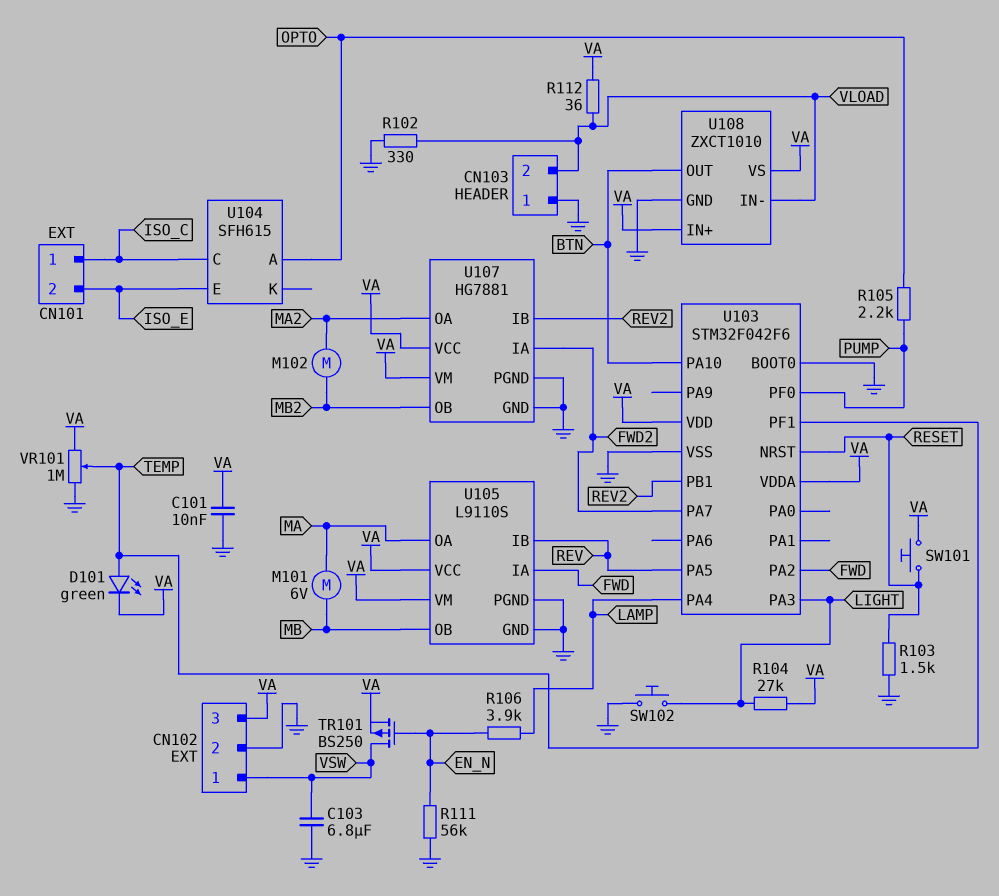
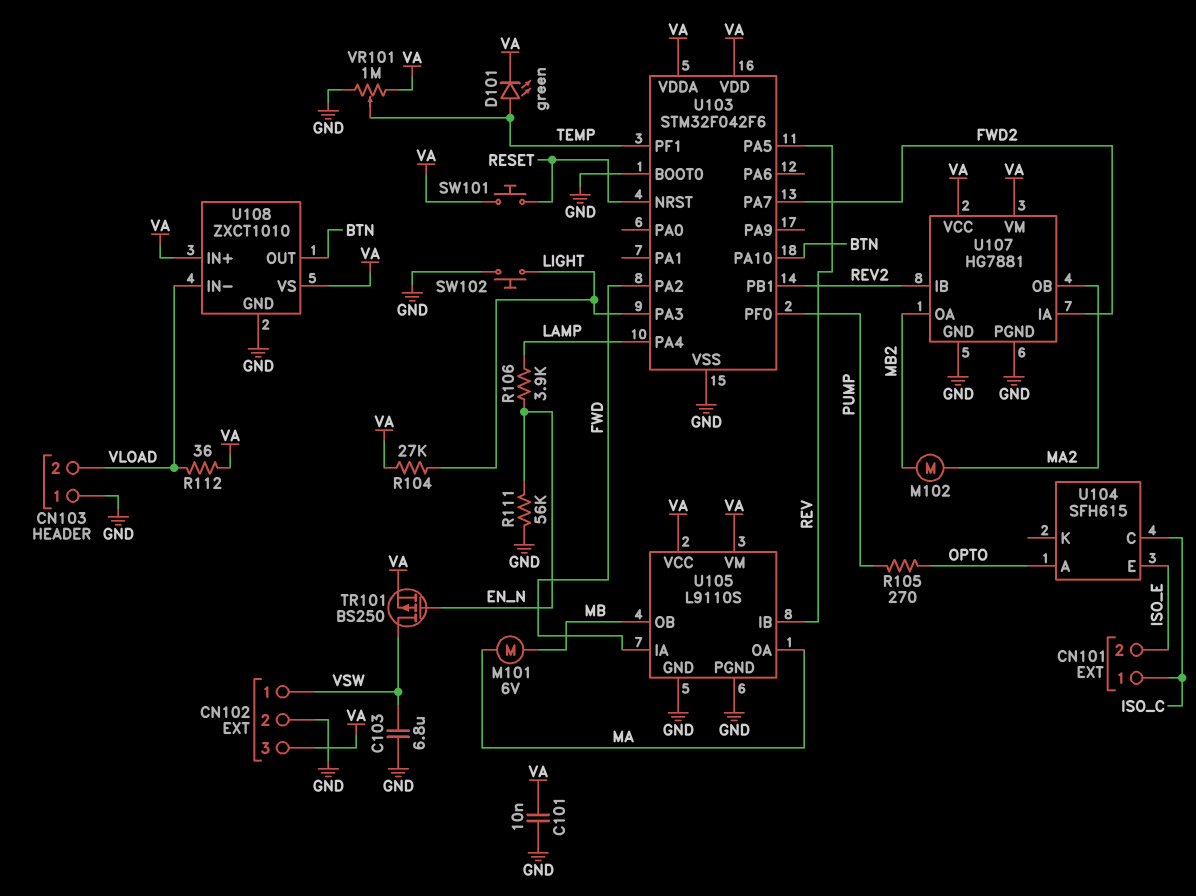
R102: 330 (GND, VLOAD) -> none
R103: 1.5k (GND, RESET) -> none
R105: 2.2k (OPTO, PUMP) -> 270 (OPTO, PUMP)
U107 pin OA: MA2 -> MB2
U107 pin OB: MB2 -> MA2

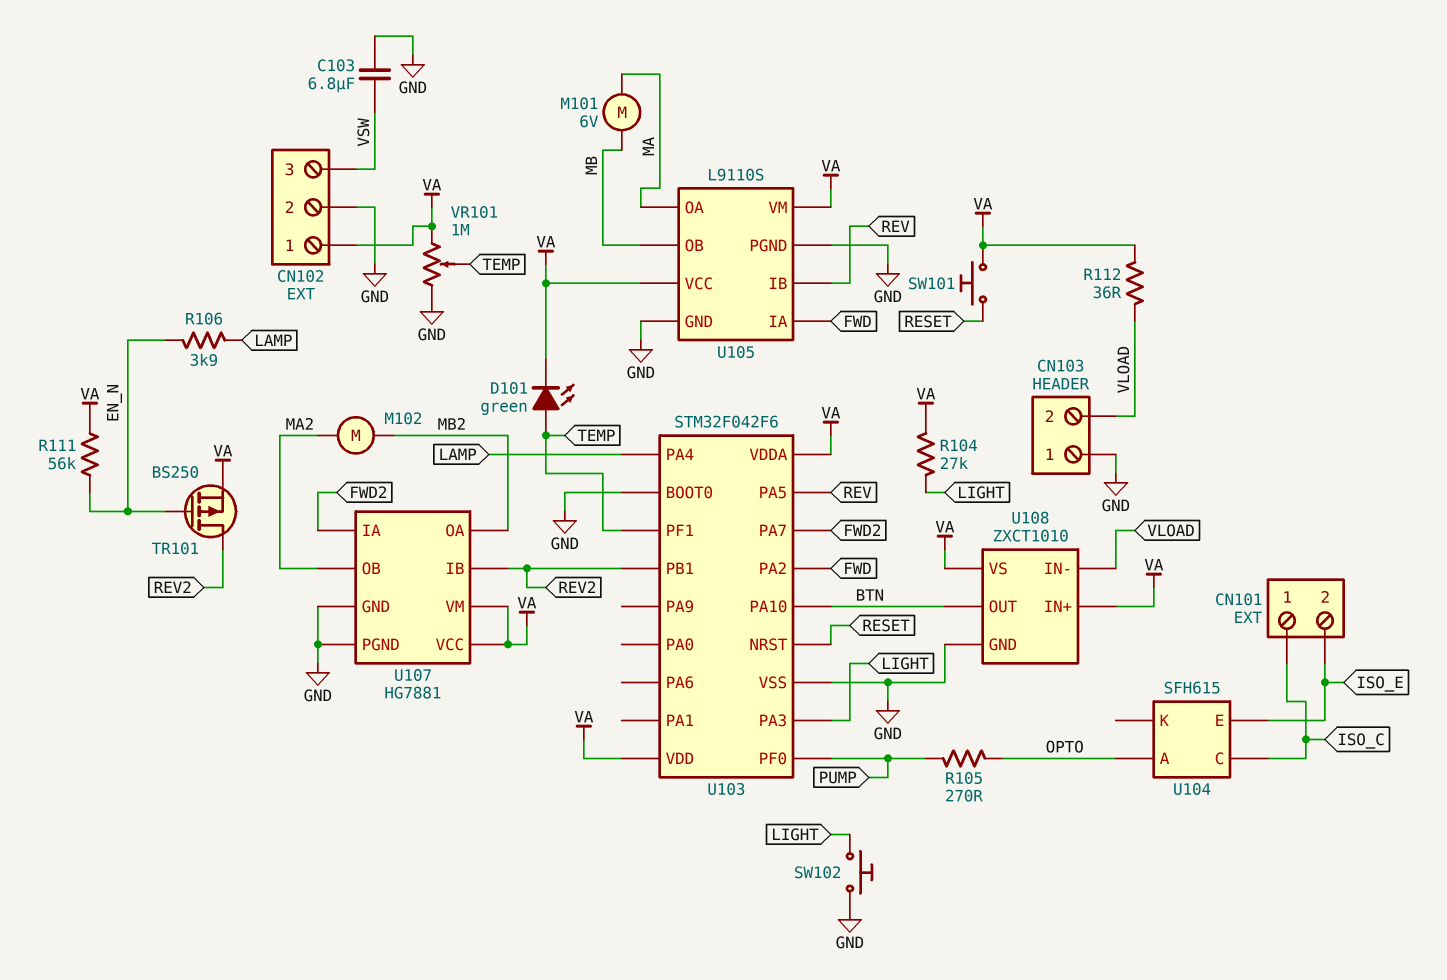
C101: 10nF (GND, VA) -> none
CN102 pin 1: VSW -> VA
CN102 pin 3: VA -> VSW
R111: 56k (EN_N, GND) -> 56k (EN_N, VA)
TR101: PMOS BS250 (G EN_N, D VSW, S VA) -> PMOS BS250 (G EN_N, D REV2, S VA)

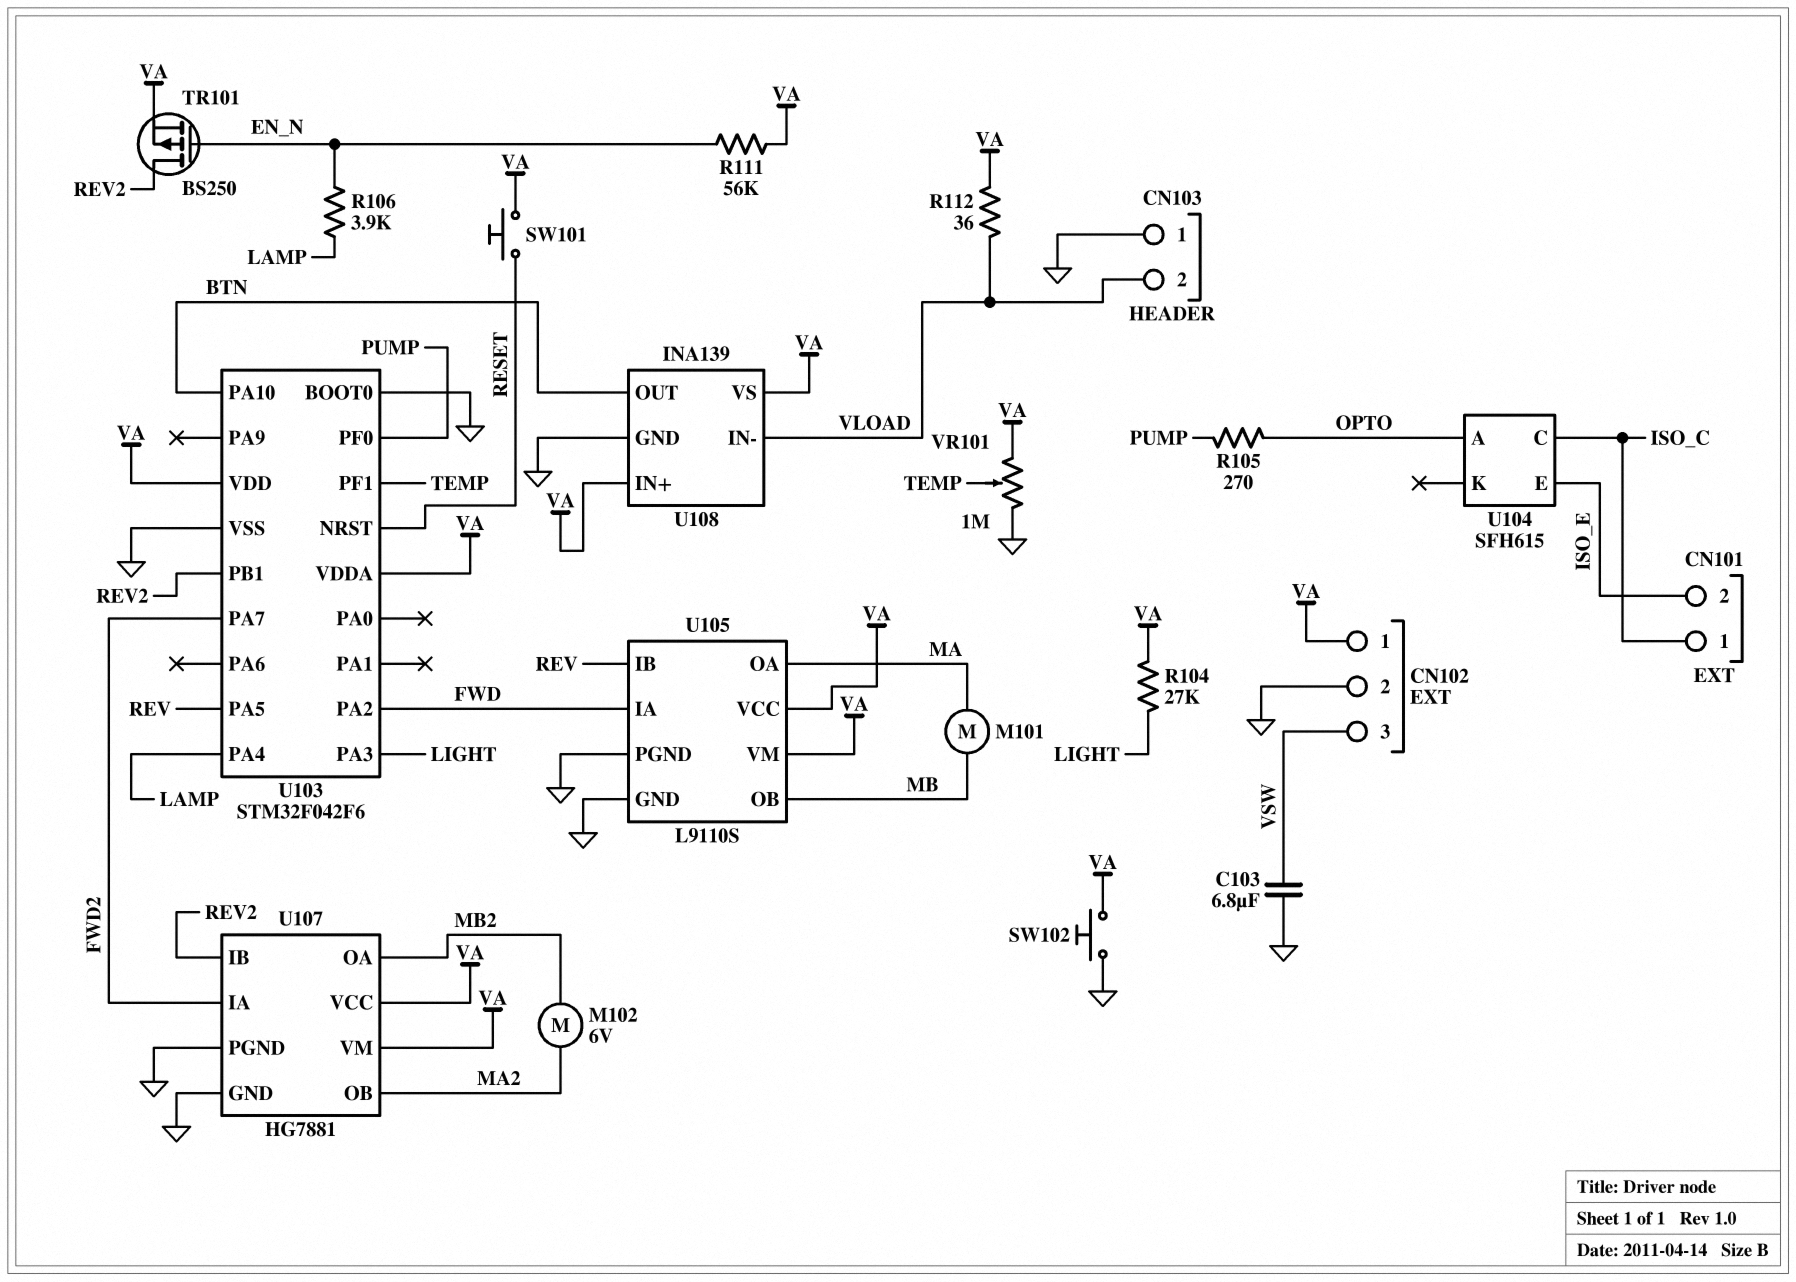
D101: LED green (A TEMP, K VA) -> none
M101: motor 6V (MA, MB) -> motor (MA, MB)
M102: motor (MA2, MB2) -> motor 6V (MA2, MB2)
SW102: button (GND, LIGHT) -> button (GND, VA)
U108: ZXCT1010 -> INA139

